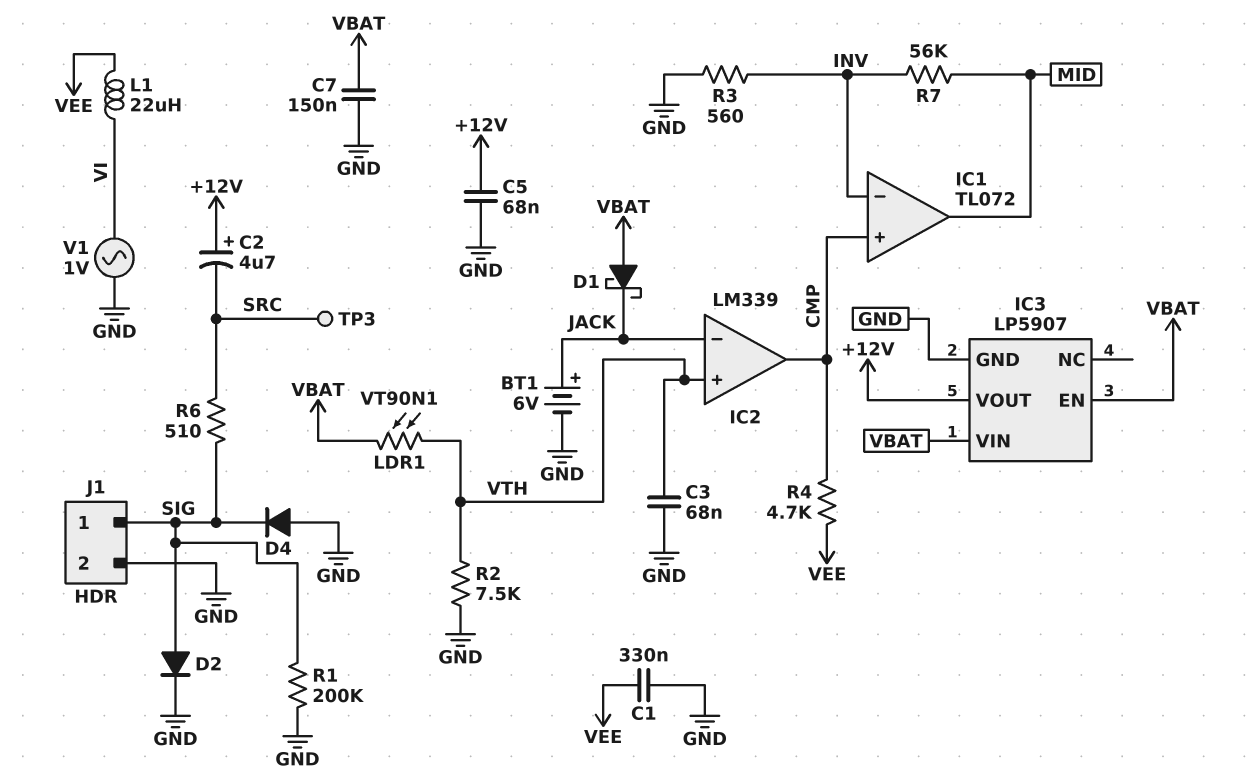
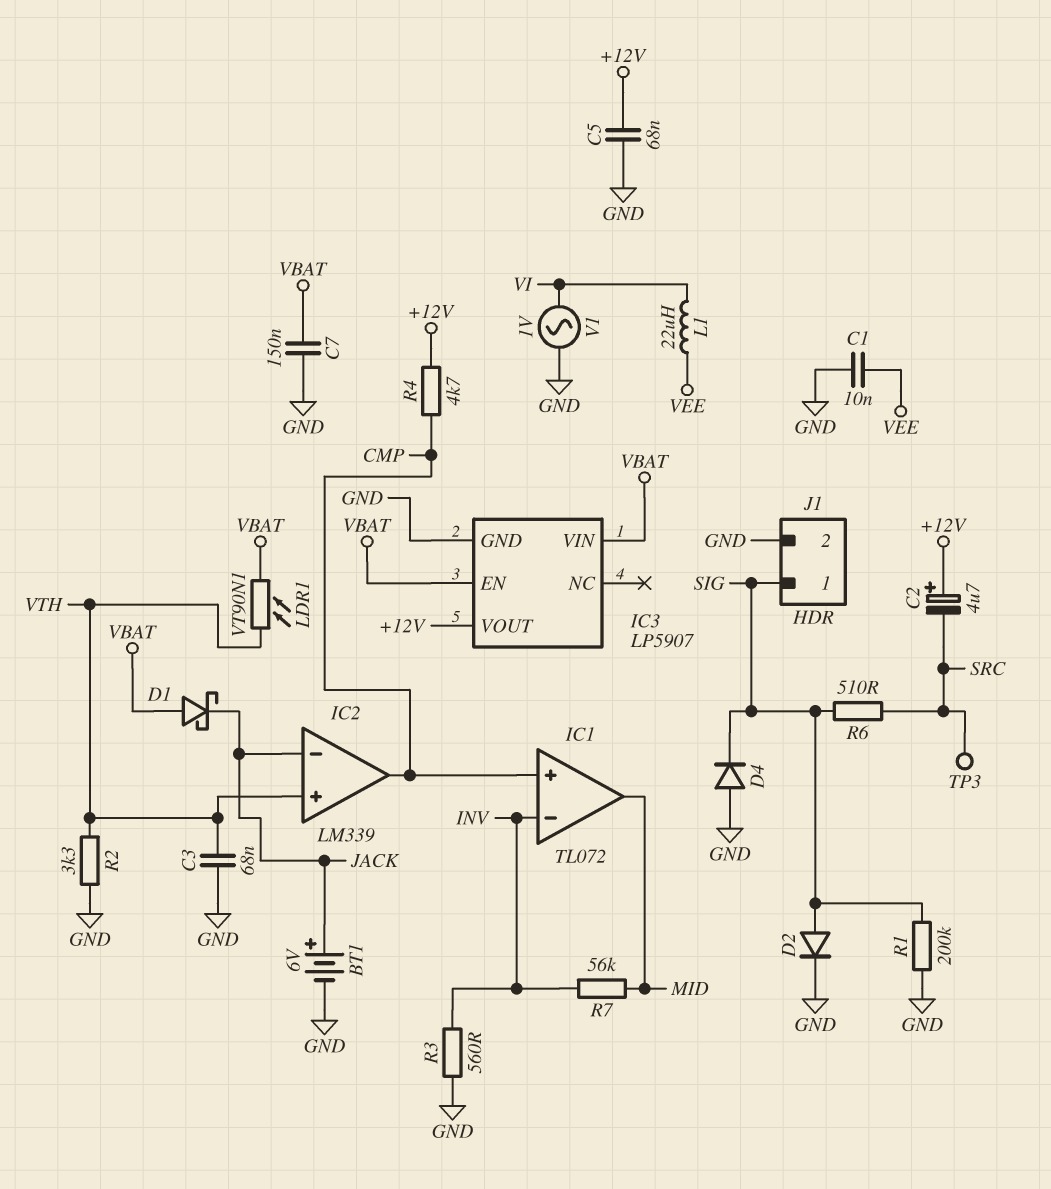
C1: 330nF (GND, VEE) -> 10nF (GND, VEE)
R2: 7.5k (GND, VTH) -> 3.3k (GND, VTH)
R4: 4.7k (CMP, VEE) -> 4.7k (+12V, CMP)

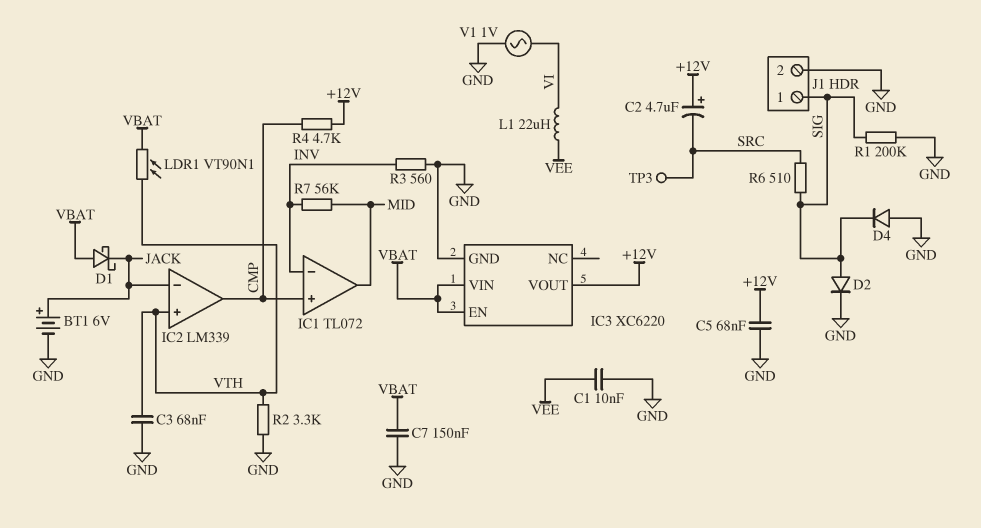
IC3: LP5907 -> XC6220

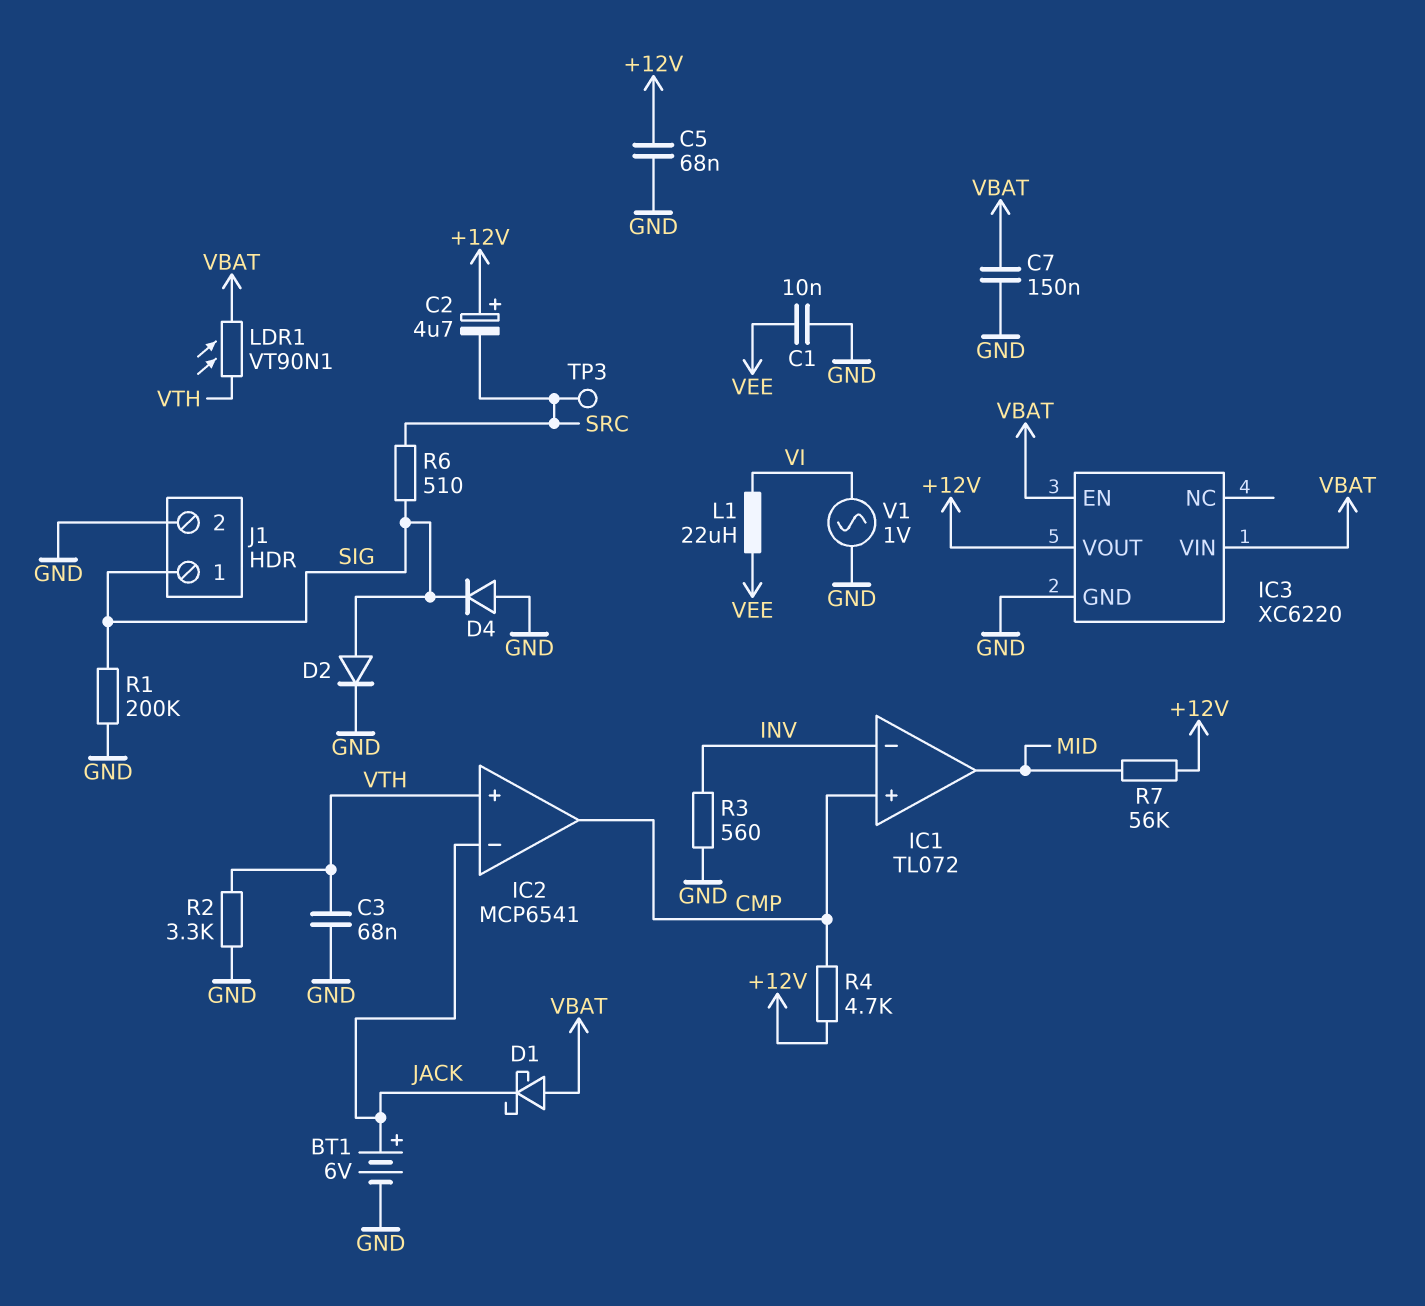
IC2: LM339 -> MCP6541
R7: 56k (INV, MID) -> 56k (+12V, MID)

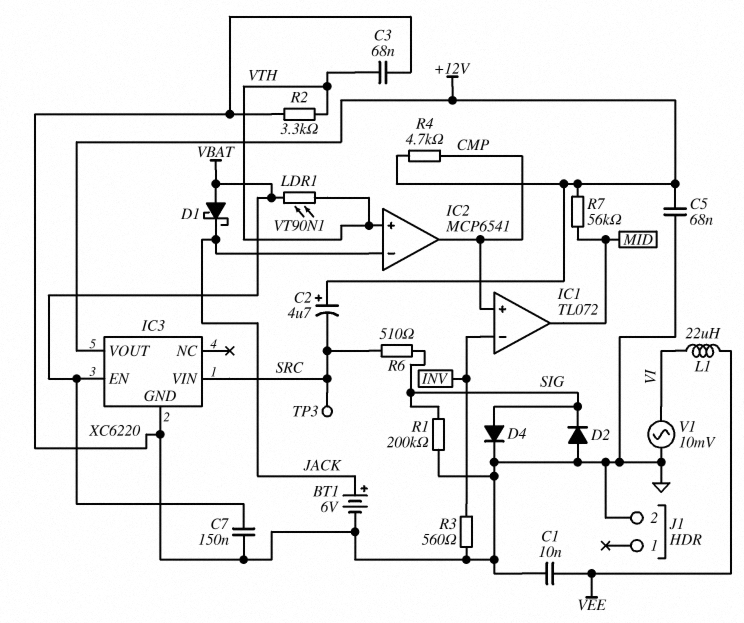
D2: diode (A SIG, K GND) -> diode (A GND, K SIG)
D4: diode (A GND, K SIG) -> diode (A SIG, K GND)
IC3 pin VIN: VBAT -> SRC
J1 pin 1: SIG -> none
V1: AC 1V (GND, VI) -> AC 10mV (GND, VI)

